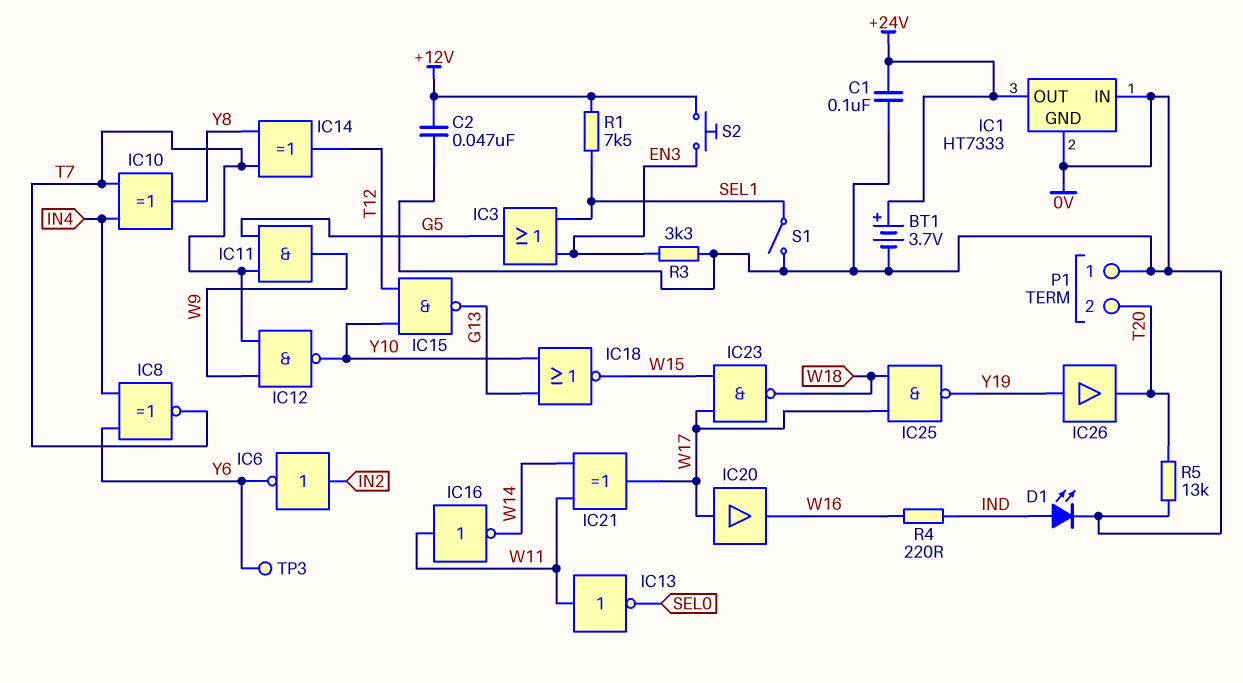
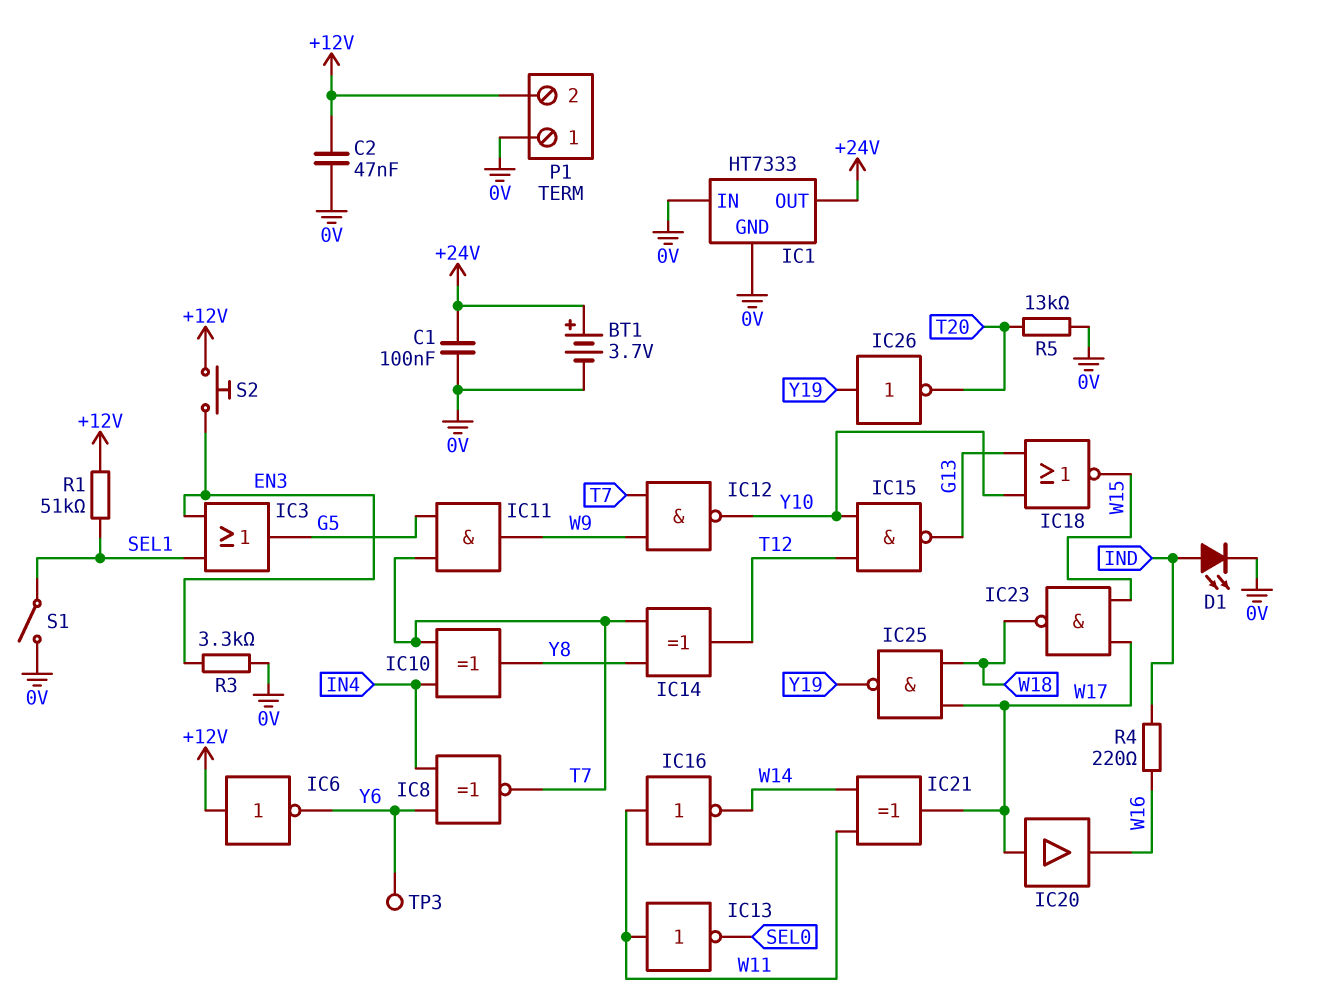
IC6: NOT (in IN2, out Y6) -> NOT (in +12V, out Y6)
IC26: buffer (in Y19, out T20) -> NOT (in Y19, out T20)
P1 pin 2: T20 -> +12V
R1: 7.5k (+12V, SEL1) -> 51k (+12V, SEL1)

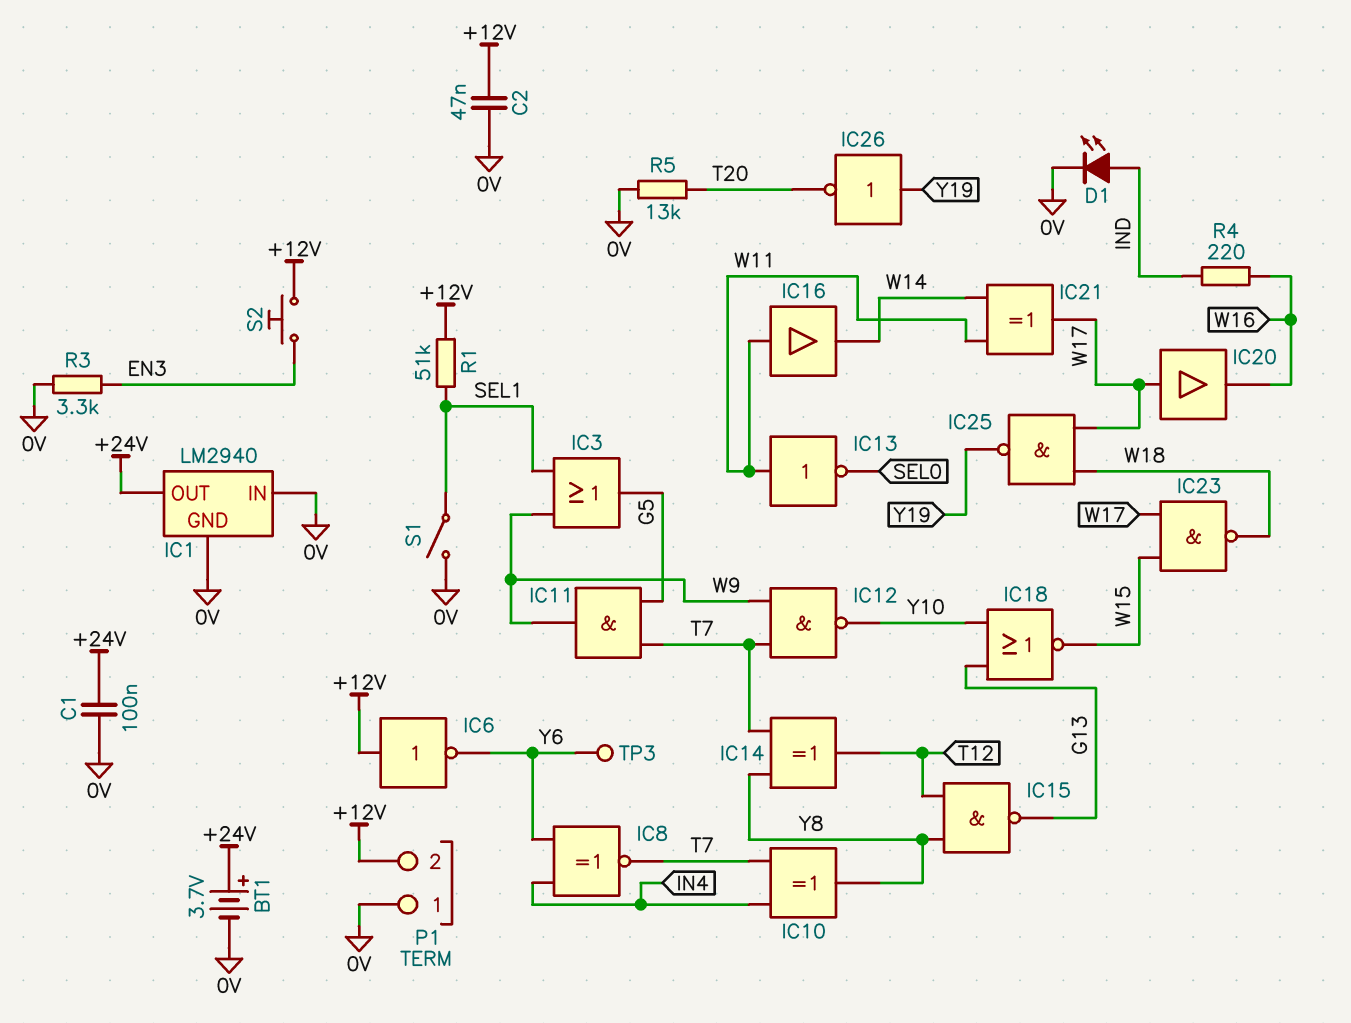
IC1: HT7333 -> LM2940
IC3: OR (in EN3, in SEL1, out G5) -> OR (in SEL1, in W9, out G5)
IC15: NAND (in T12, in Y10, out G13) -> NAND (in T12, in Y8, out G13)
IC16: NOT (in W11, out W14) -> buffer (in W11, out W14)

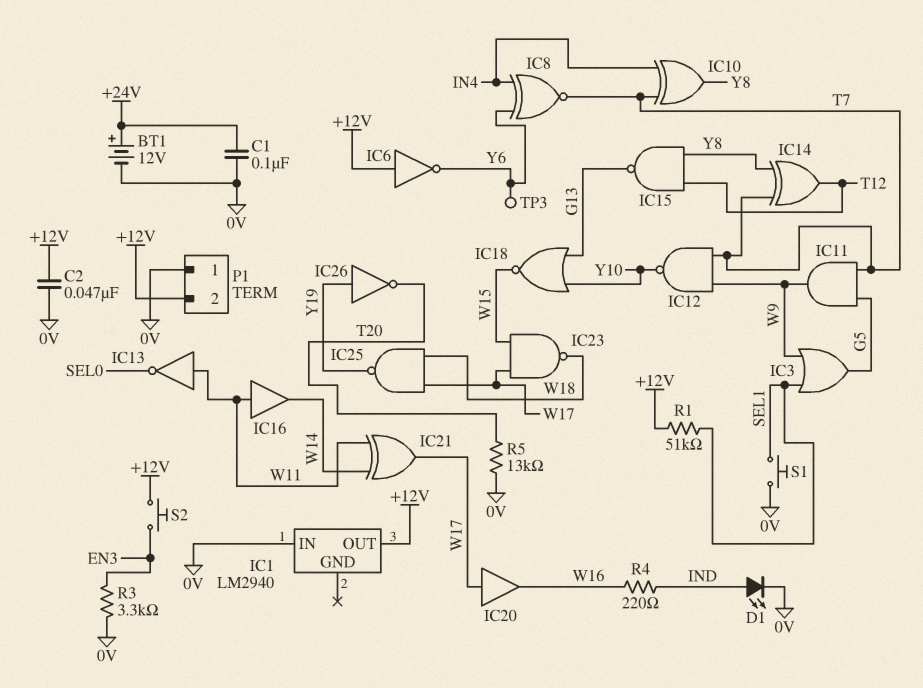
BT1: 3.7V (plus +24V, minus 0V) -> 12V (plus +24V, minus 0V)
IC1 pin GND: 0V -> none
IC1 pin OUT: +24V -> +12V
S1: switch (0V, SEL1) -> button (0V, SEL1)

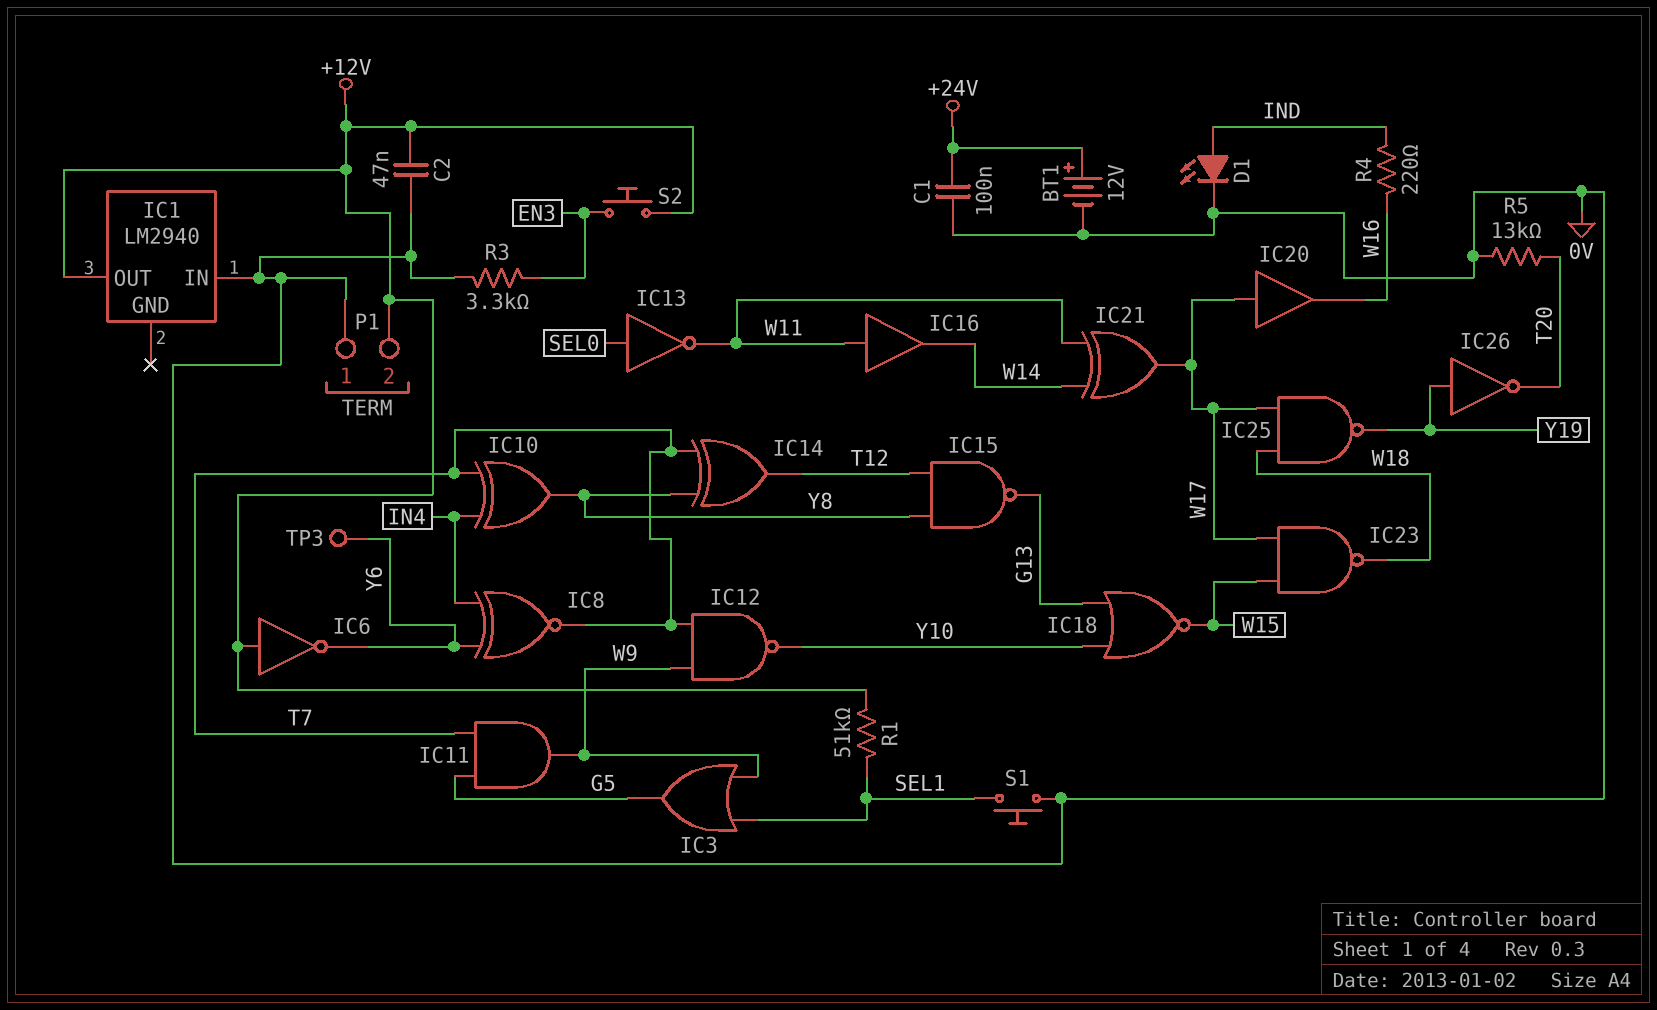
IC13: NOT (in W11, out SEL0) -> NOT (in SEL0, out W11)

